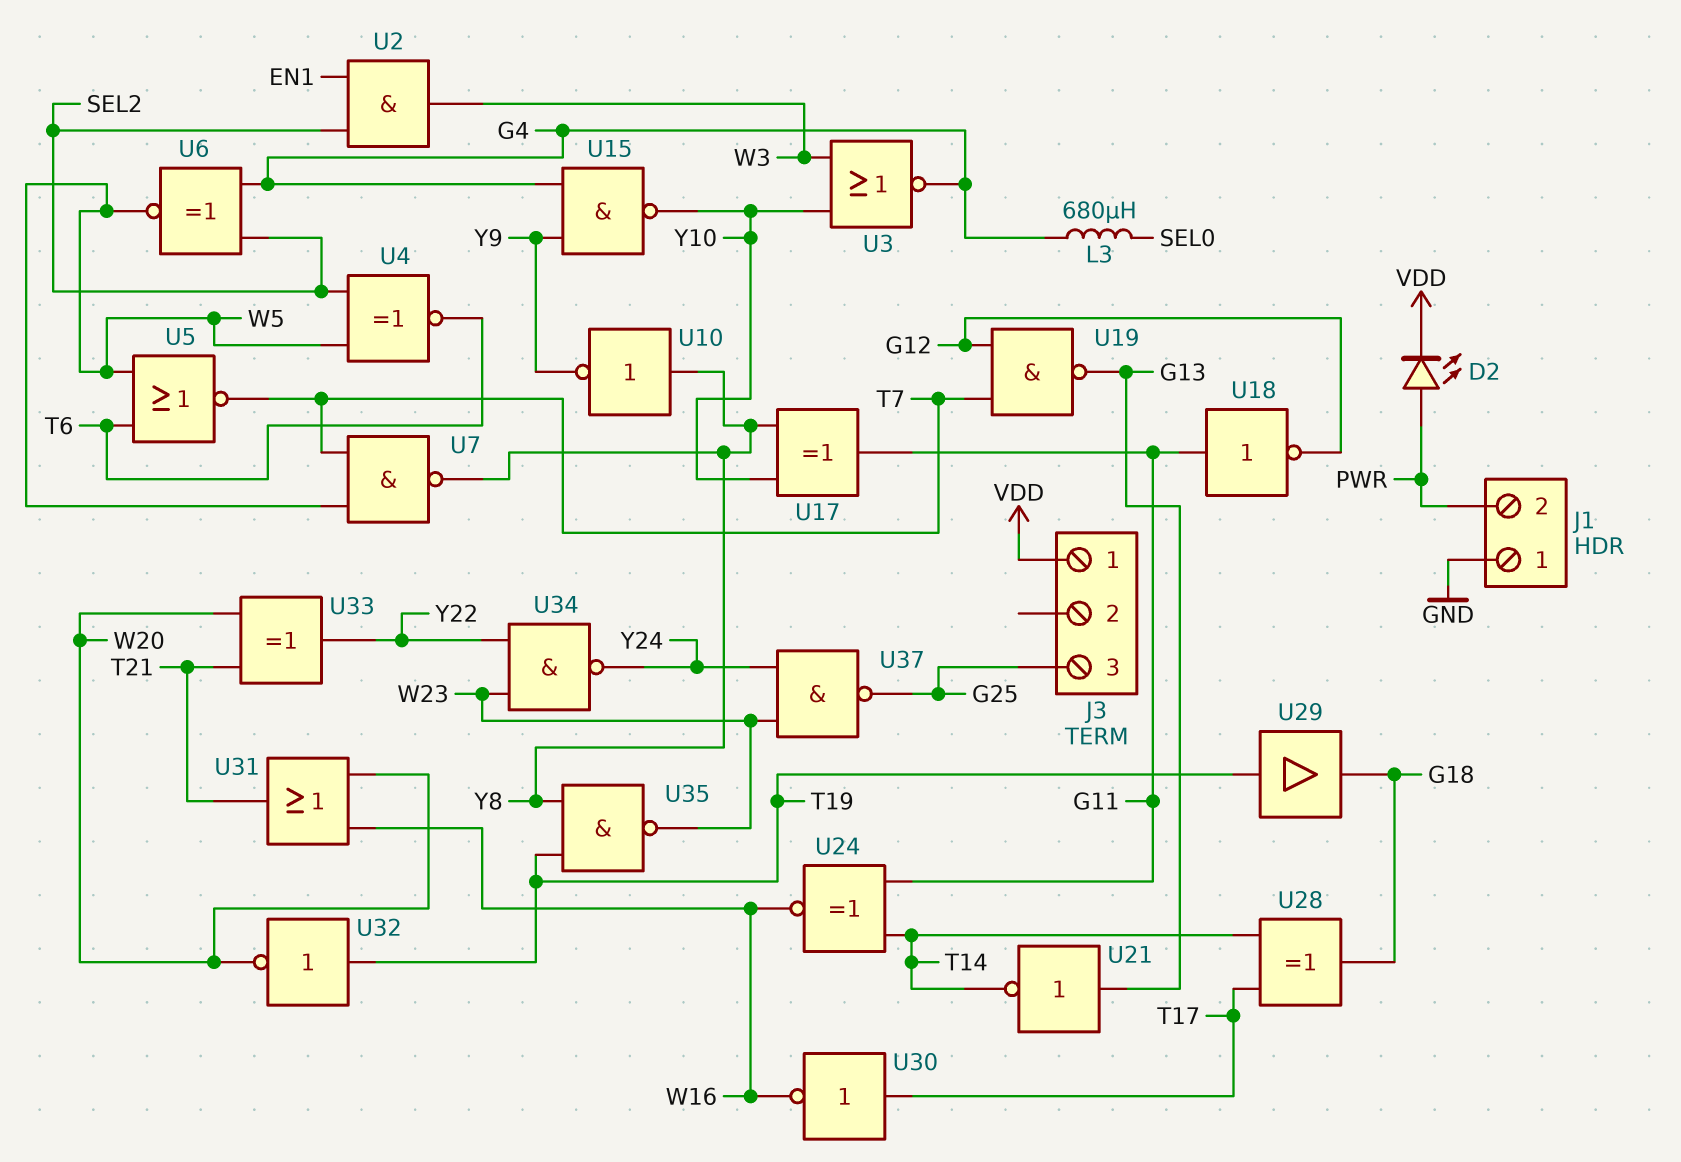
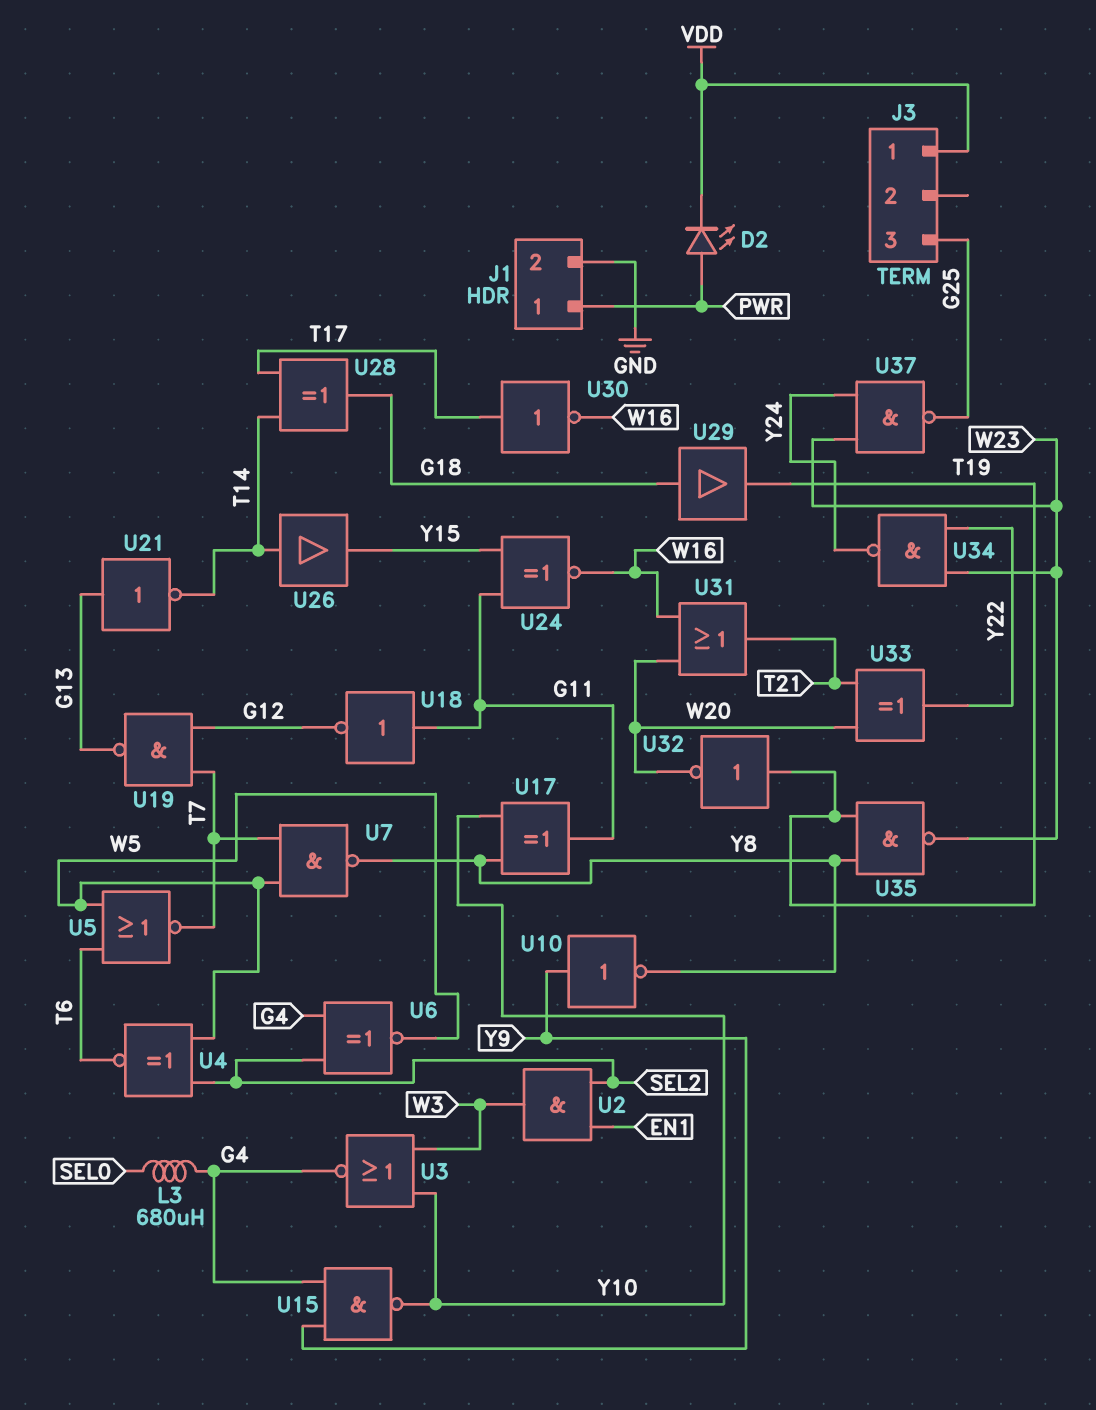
J1 pin 1: GND -> PWR
J1 pin 2: PWR -> GND
U10: NOT (in Y8, out Y9) -> NOT (in Y9, out Y8)
U24: XNOR (in G11, in T14, out W16) -> XNOR (in G11, in Y15, out W16)
U26: none -> buffer (in T14, out Y15)
U29: buffer (in T19, out G18) -> buffer (in G18, out T19)

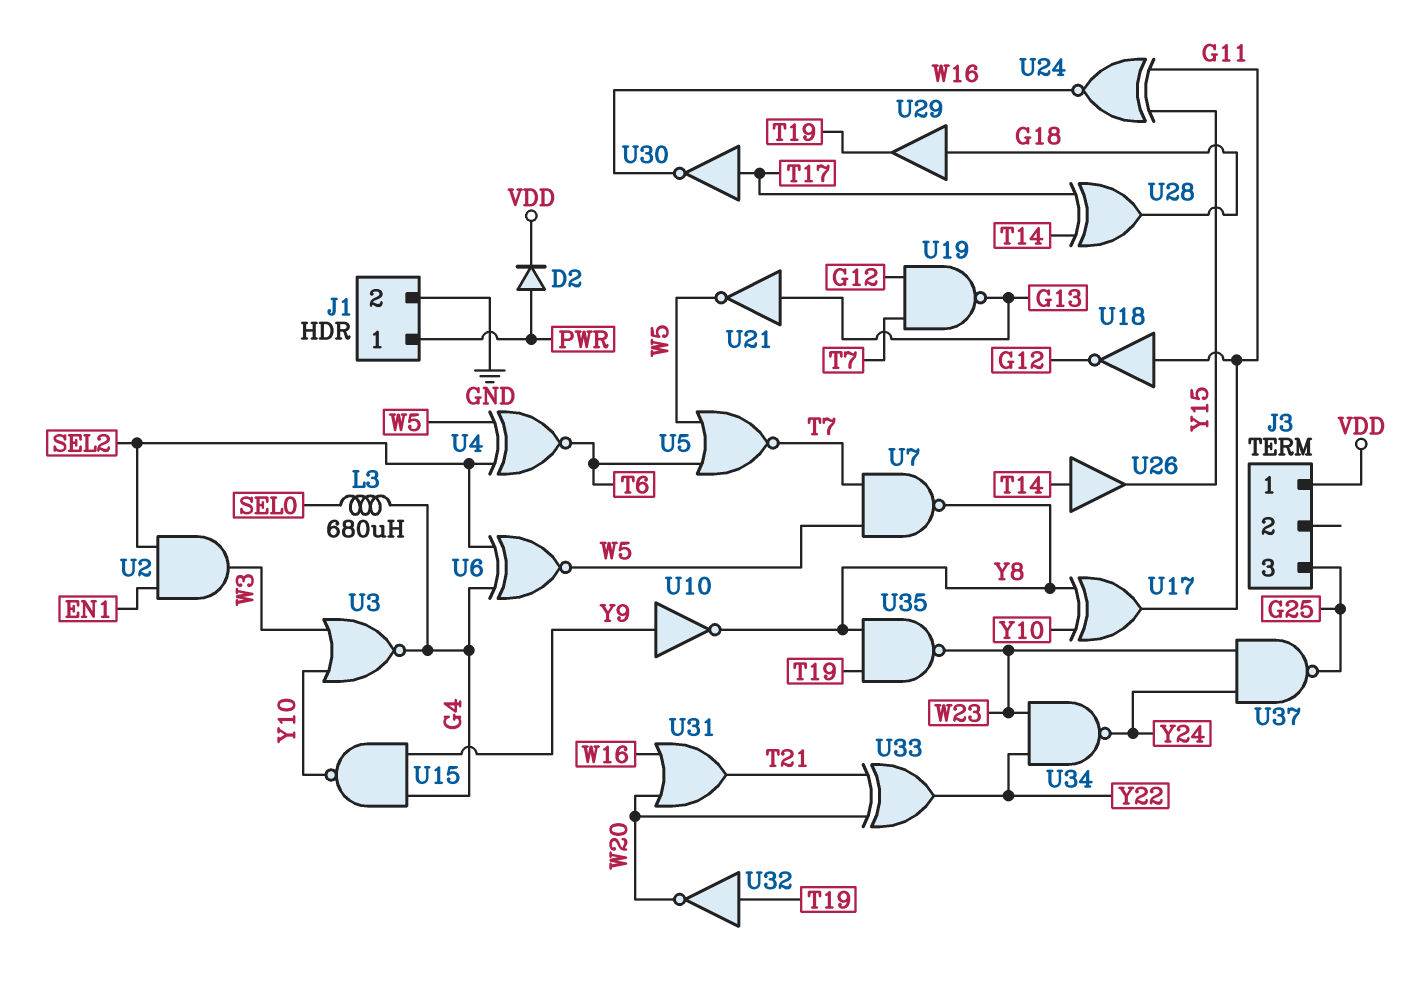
D2: LED (A PWR, K VDD) -> diode (A PWR, K VDD)
U21: NOT (in G13, out T14) -> NOT (in G13, out W5)

